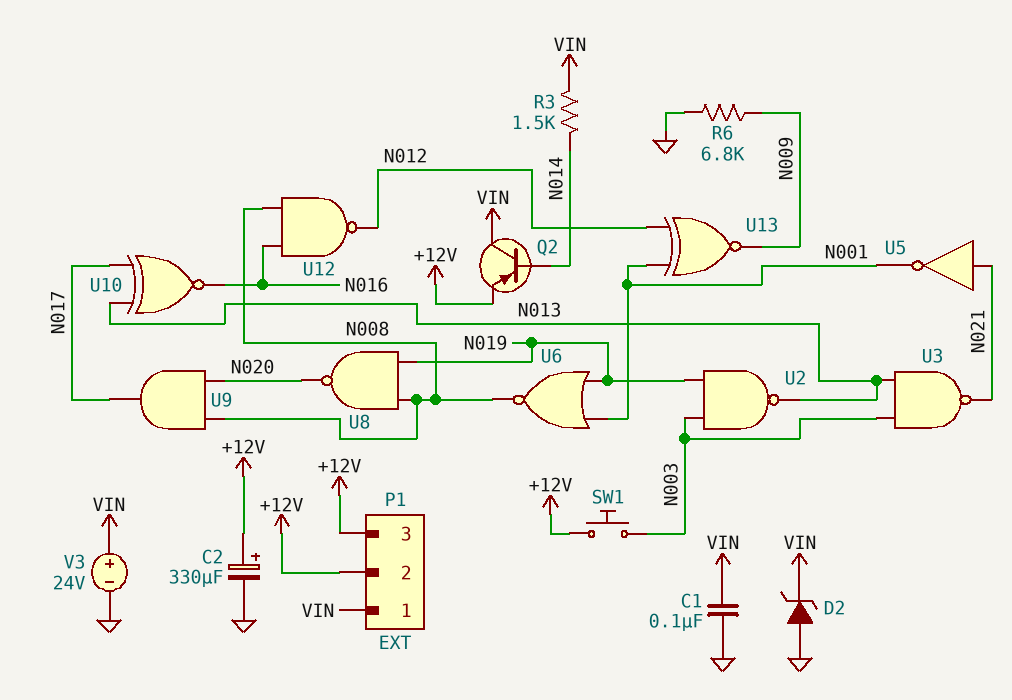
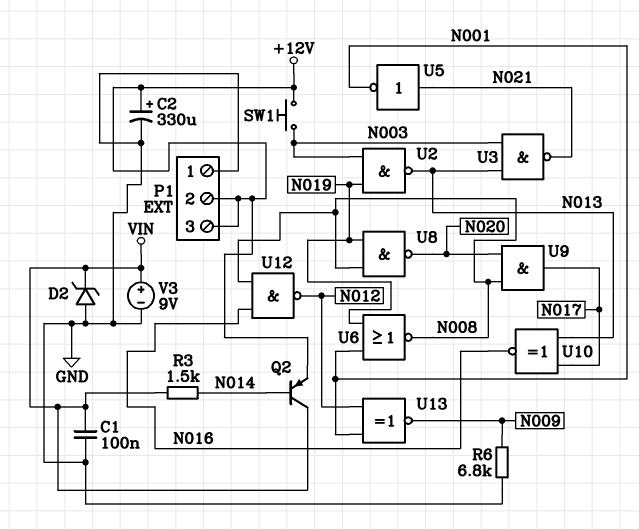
P1 pin 1: VIN -> GND
V3: 24V (plus VIN, minus GND) -> 9V (plus VIN, minus GND)

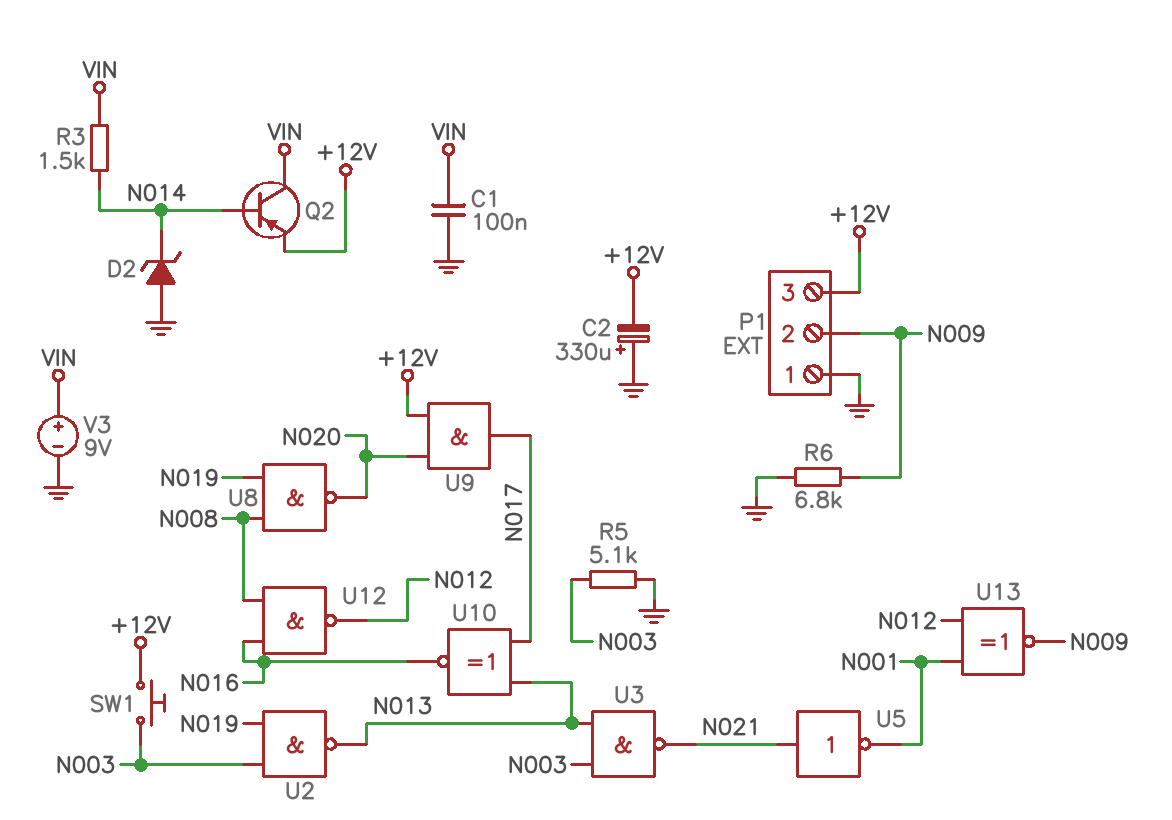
C2: 330uF (plus +12V, minus GND) -> 330uF (plus GND, minus +12V)
D2: zener (A GND, K VIN) -> zener (A GND, K N014)
P1 pin 2: +12V -> N009
R5: none -> 5.1k (GND, N003)
U6: NOR (in N001, in N019, out N008) -> none
U9: AND (in N008, in N020, out N017) -> AND (in +12V, in N020, out N017)

